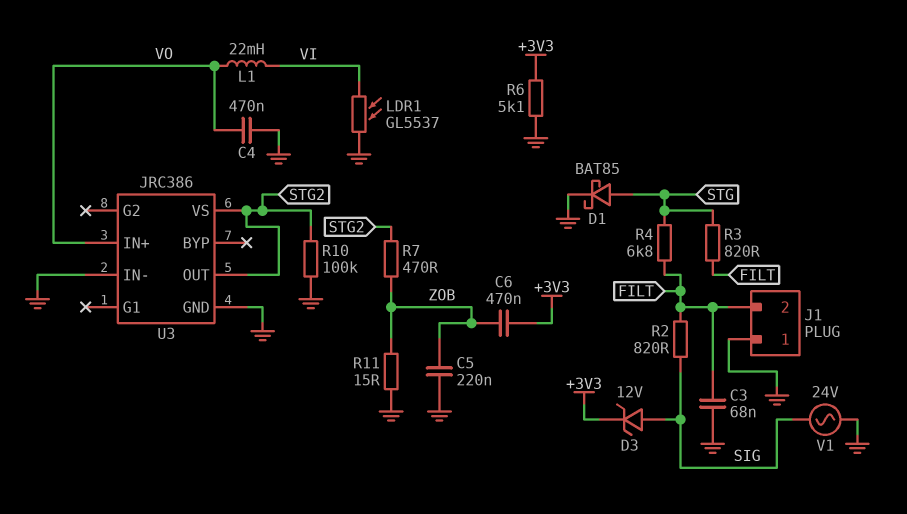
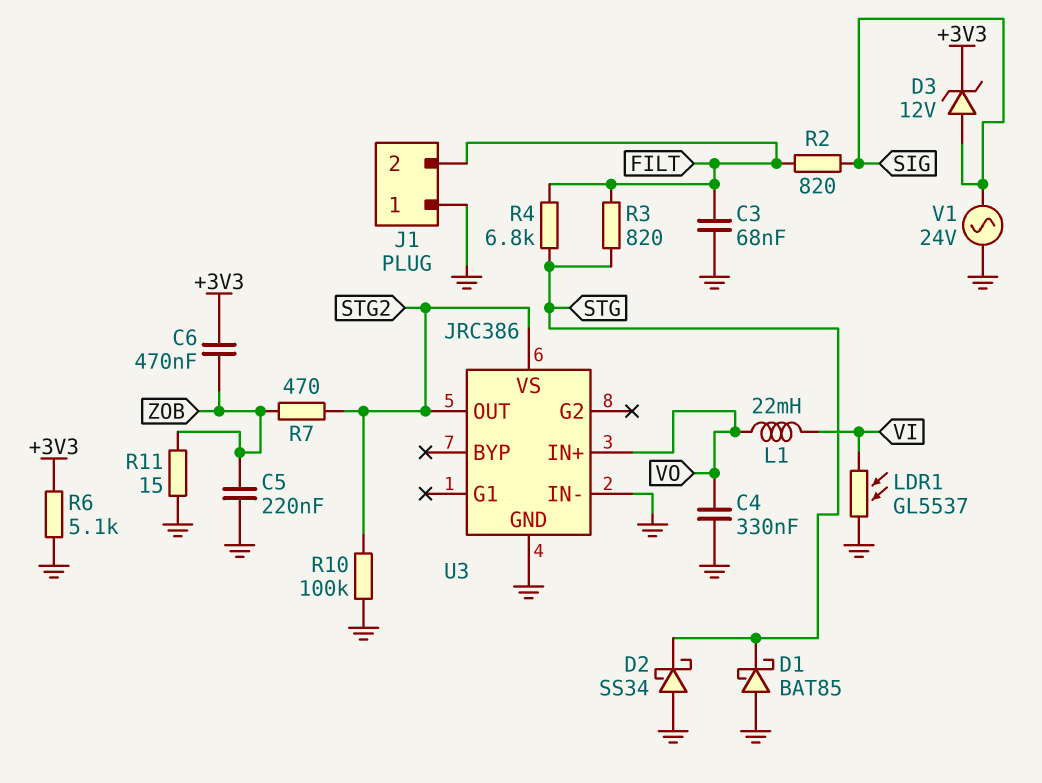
C4: 470nF (GND, VO) -> 330nF (GND, VO)
D1: schottky BAT85 (A STG, K GND) -> schottky BAT85 (A GND, K STG)
D2: none -> schottky SS34 (A GND, K STG)

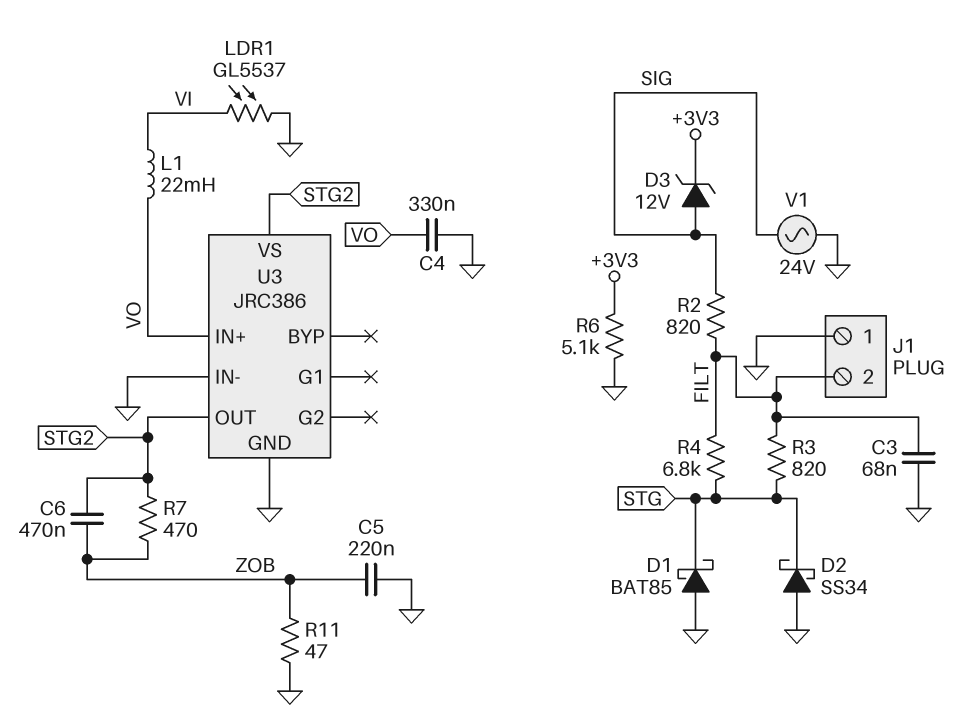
C6: 470nF (+3V3, ZOB) -> 470nF (STG2, ZOB)
R10: 100k (GND, STG2) -> none
R11: 15 (GND, ZOB) -> 47 (GND, ZOB)

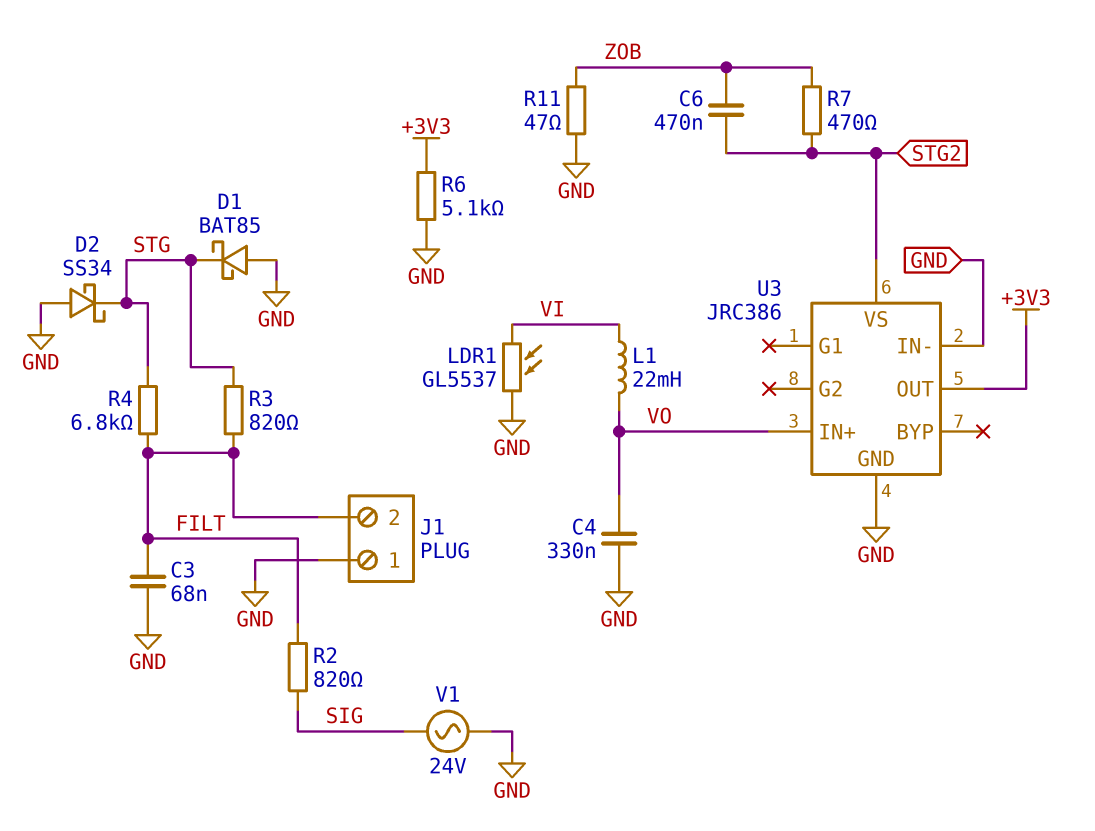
C5: 220nF (GND, ZOB) -> none
D3: zener 12V (A SIG, K +3V3) -> none
U3 pin OUT: STG2 -> +3V3

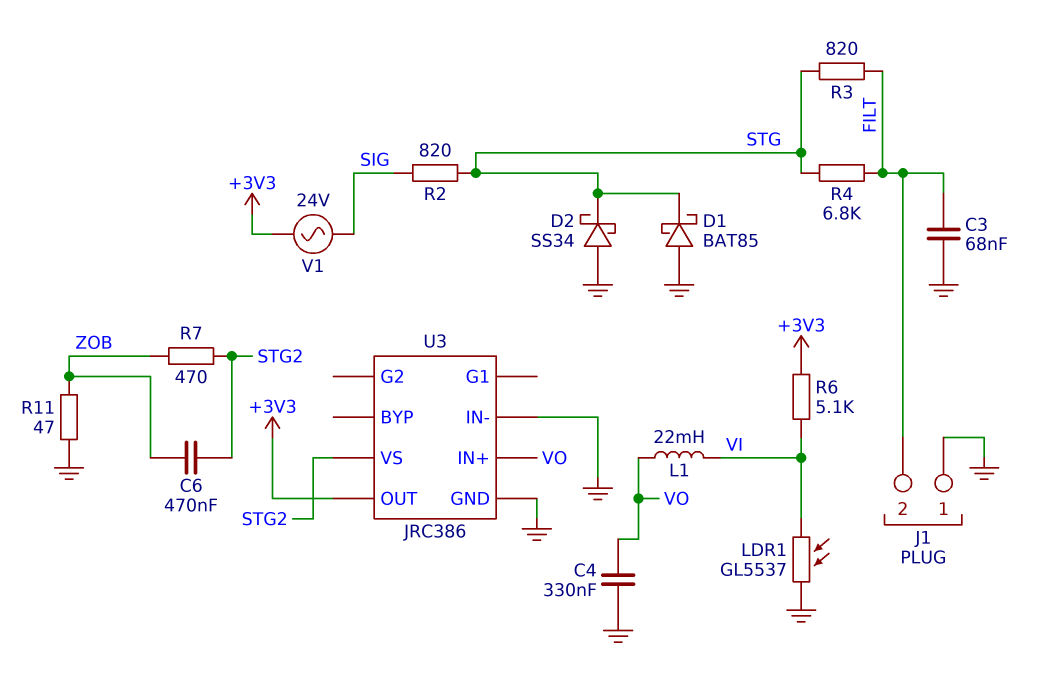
R2: 820 (FILT, SIG) -> 820 (SIG, STG)
R6: 5.1k (+3V3, GND) -> 5.1k (+3V3, VI)
V1: AC 24V (GND, SIG) -> AC 24V (+3V3, SIG)

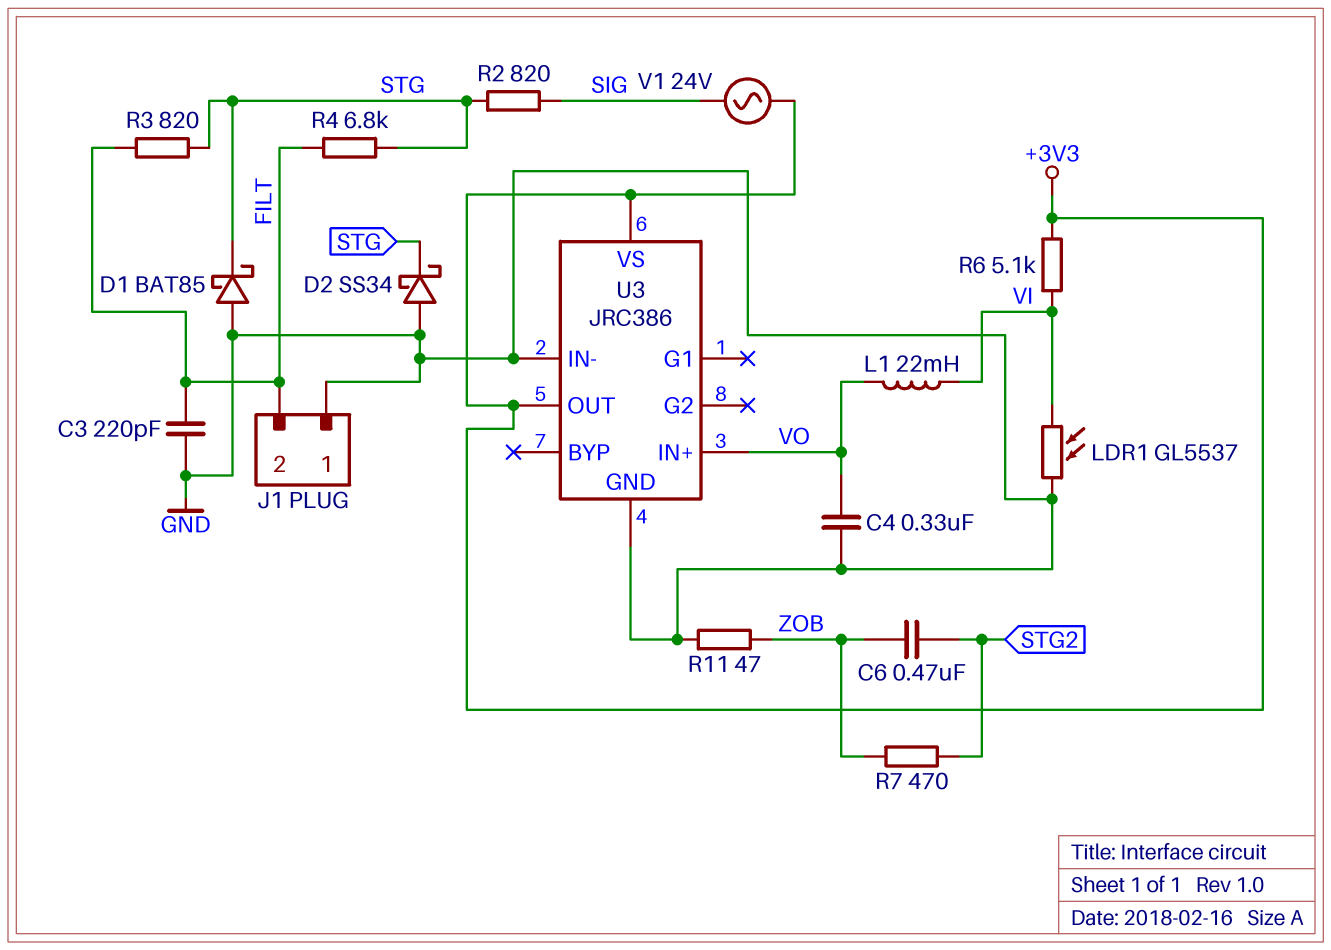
C3: 68nF (FILT, GND) -> 220pF (FILT, GND)
U3 pin VS: STG2 -> +3V3

